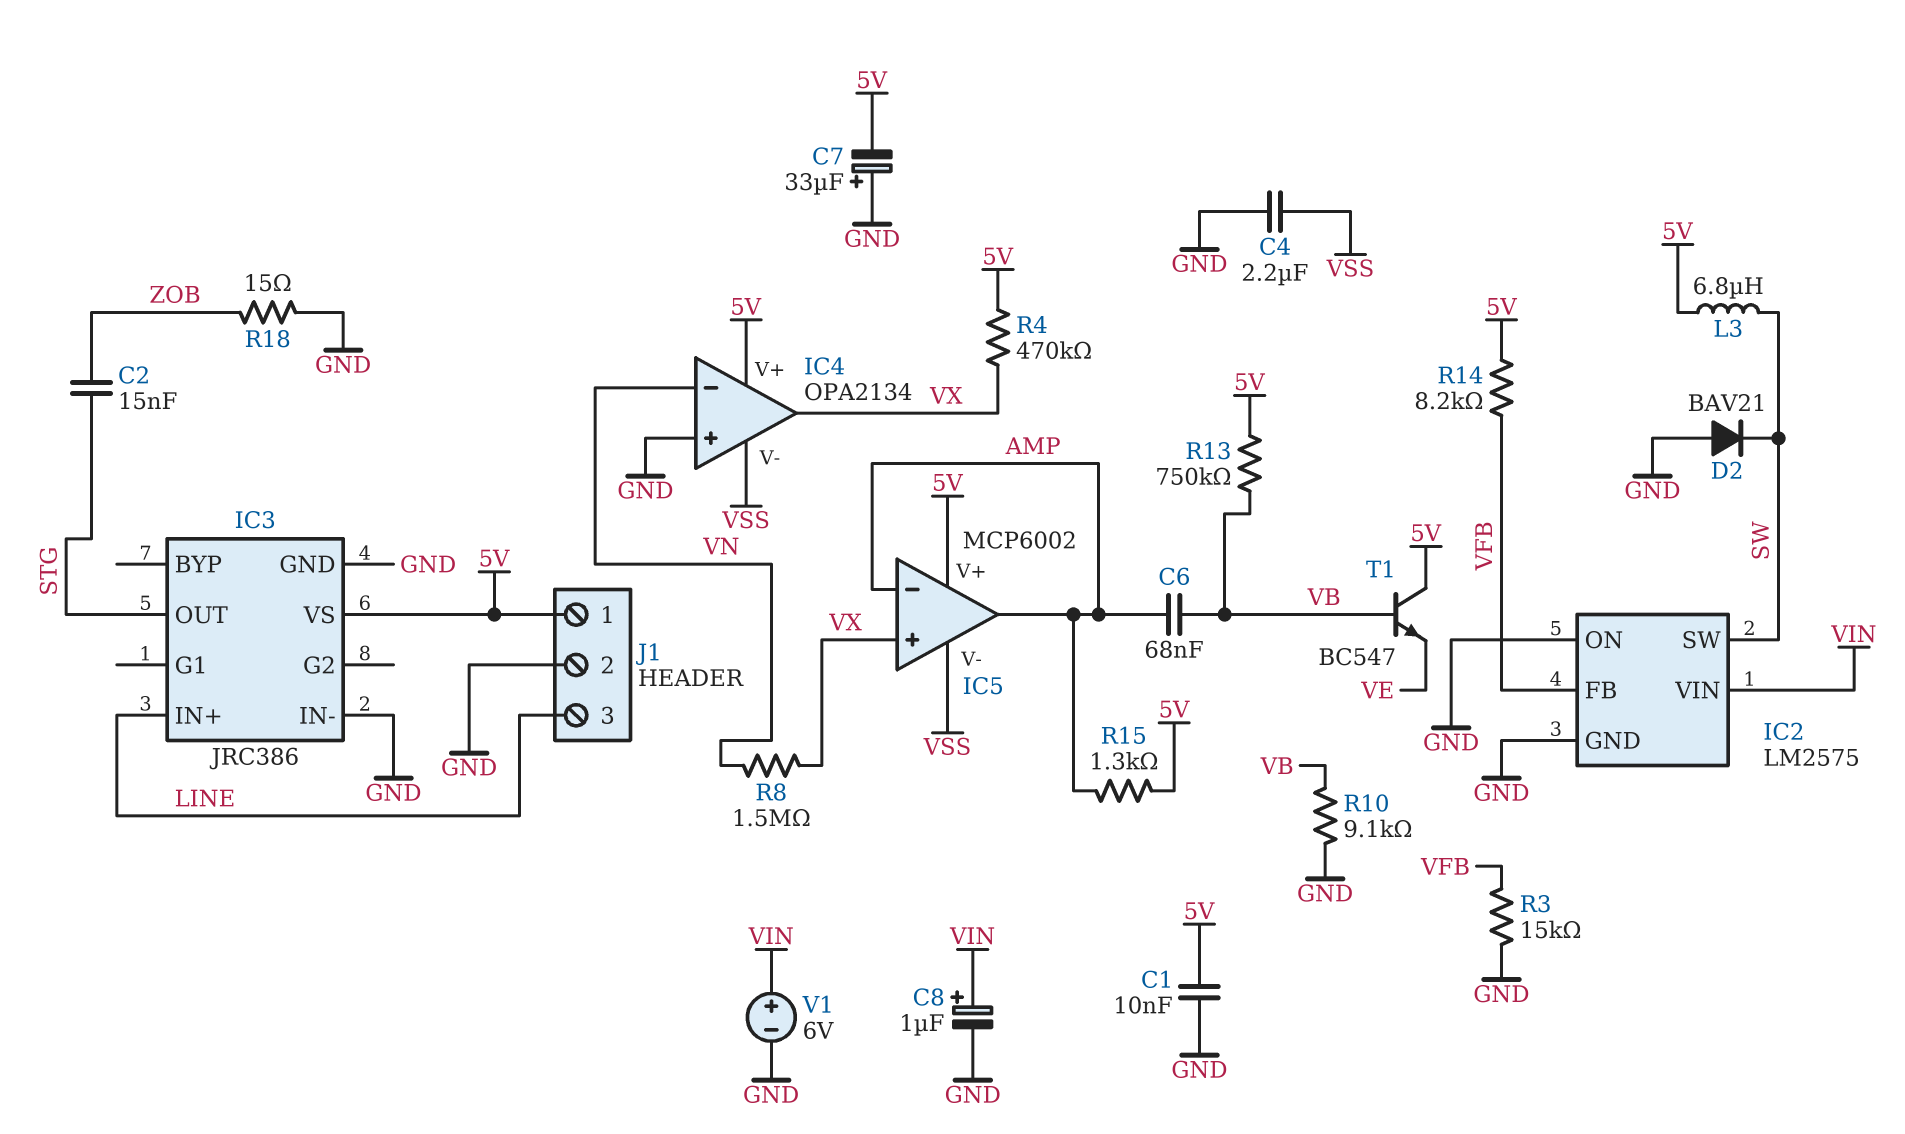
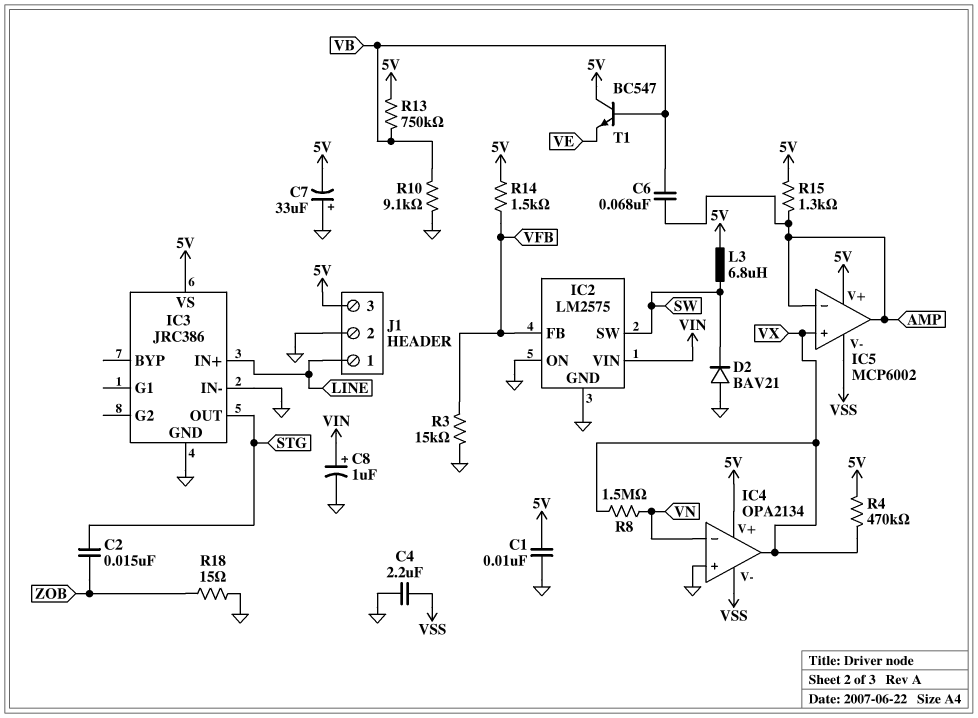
J1 pin 1: 5V -> LINE
J1 pin 3: LINE -> 5V
R14: 8.2k (5V, VFB) -> 1.5k (5V, VFB)
V1: 6V (plus VIN, minus GND) -> none

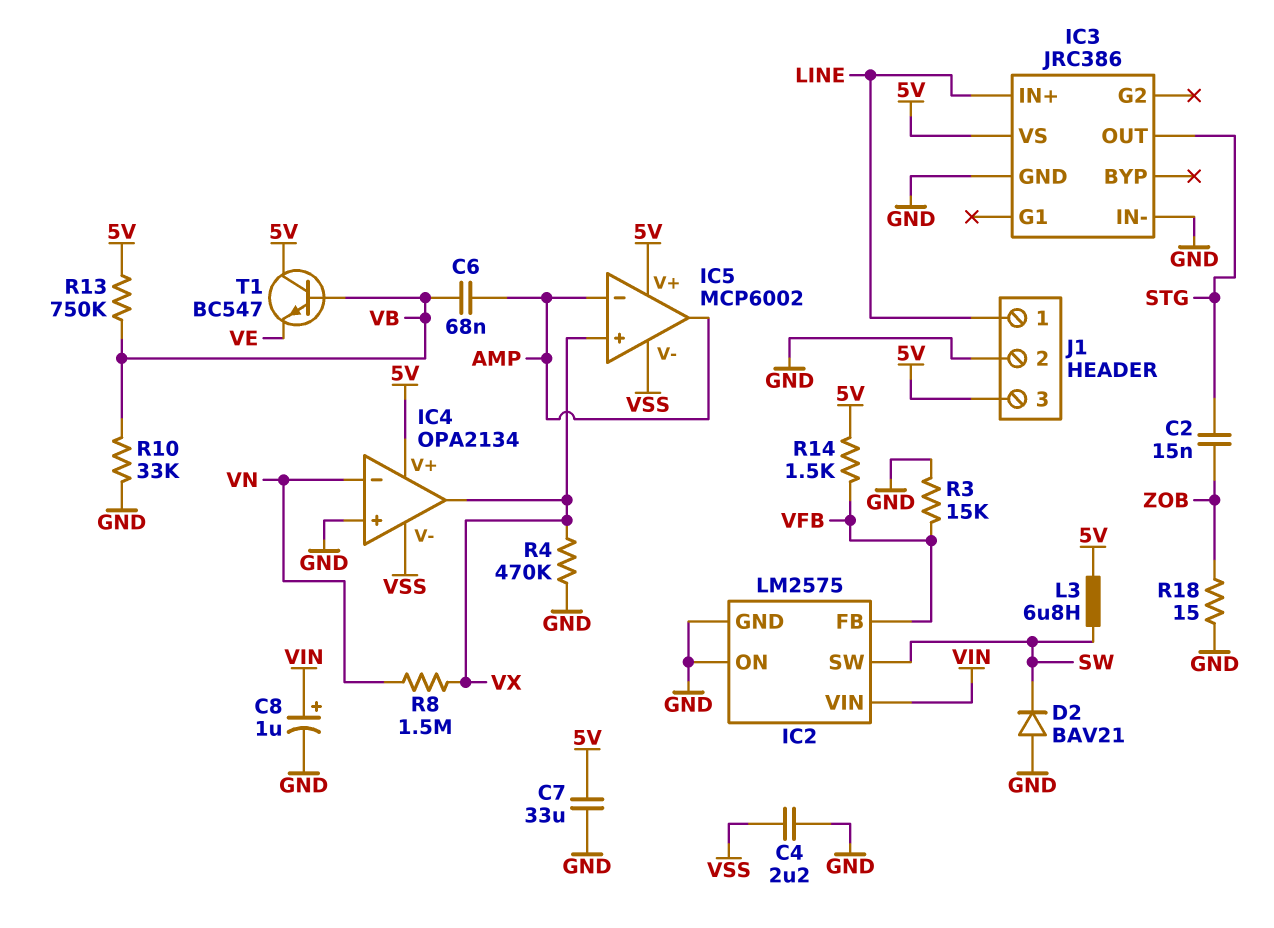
C1: 10nF (5V, GND) -> none
C7: 33uF (plus GND, minus 5V) -> 33uF (5V, GND)
R4: 470k (5V, VX) -> 470k (GND, VX)
R10: 9.1k (GND, VB) -> 33k (GND, VB)
R15: 1.3k (5V, AMP) -> none

